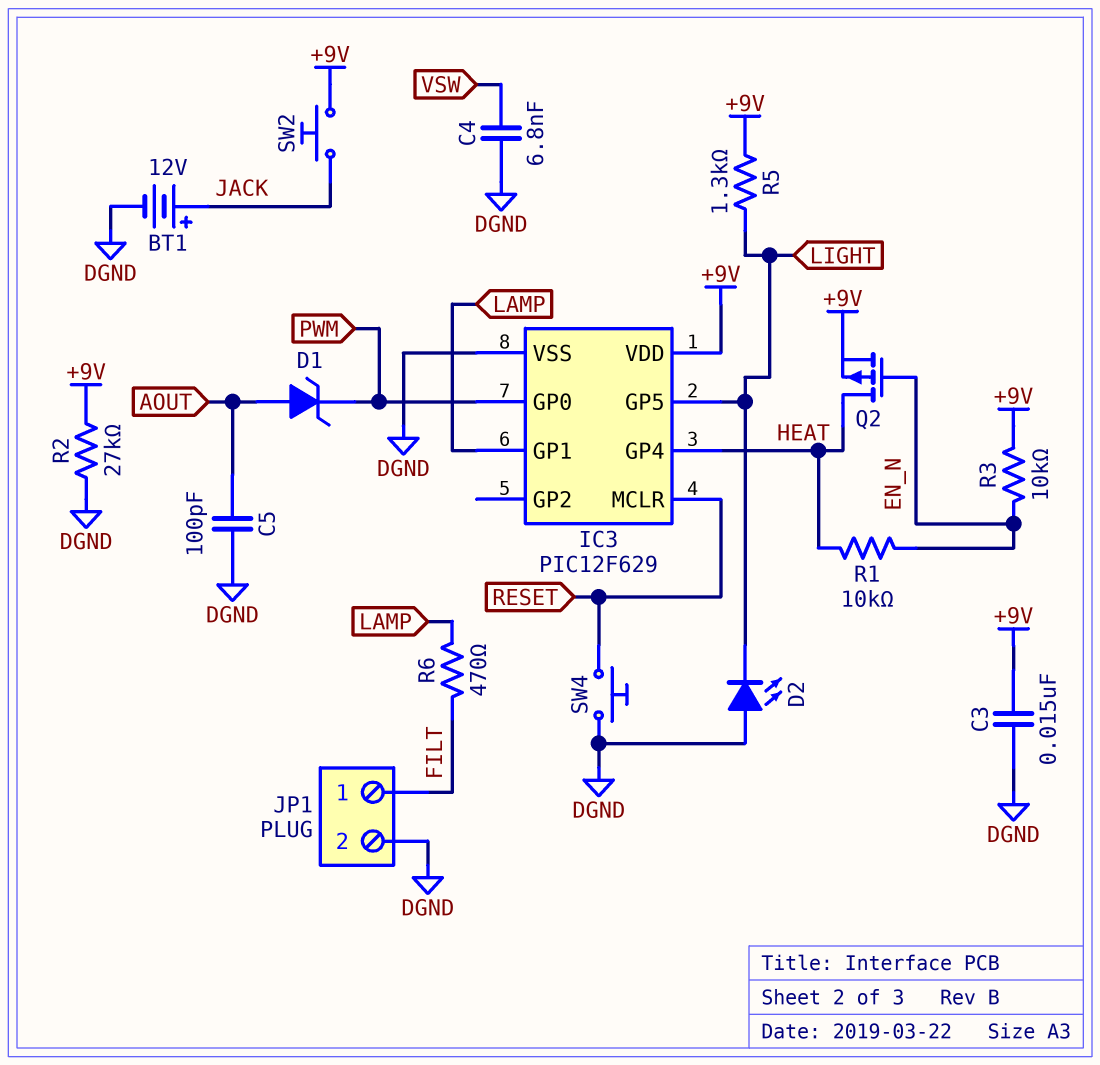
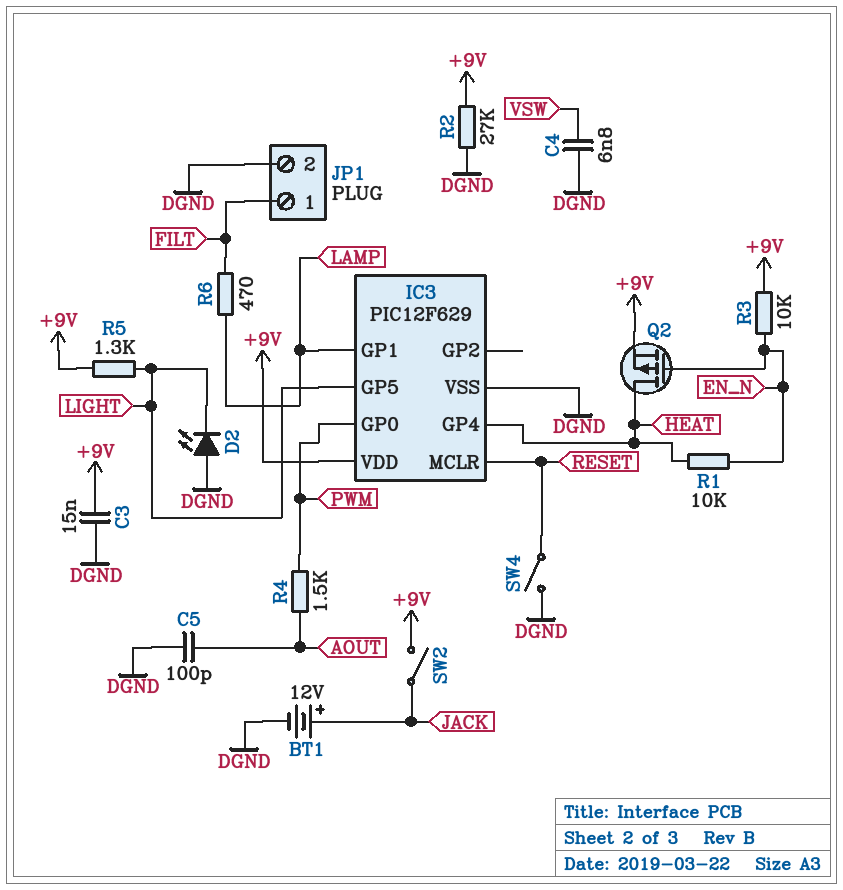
D1: zener (A AOUT, K PWM) -> none
R4: none -> 1.5k (AOUT, PWM)
SW2: button (+9V, JACK) -> switch (+9V, JACK)
SW4: button (DGND, RESET) -> switch (DGND, RESET)

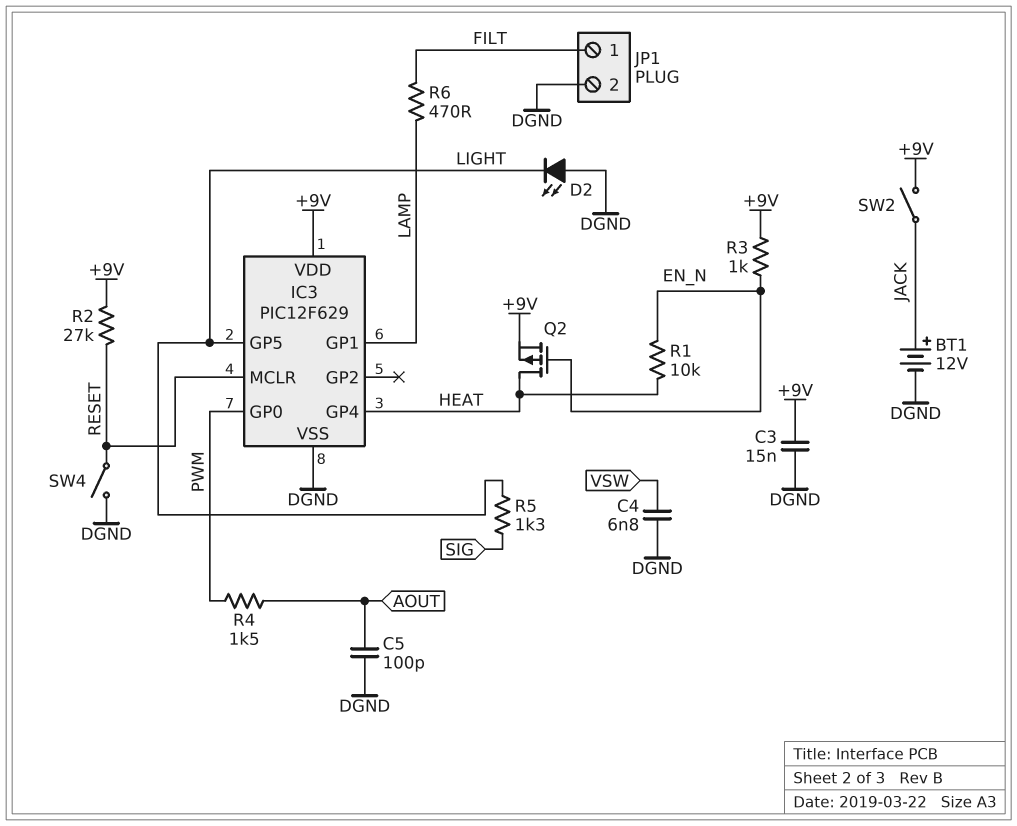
R2: 27k (+9V, DGND) -> 27k (+9V, RESET)
R3: 10k (+9V, EN_N) -> 1k (+9V, EN_N)
R5: 1.3k (+9V, LIGHT) -> 1.3k (LIGHT, SIG)

